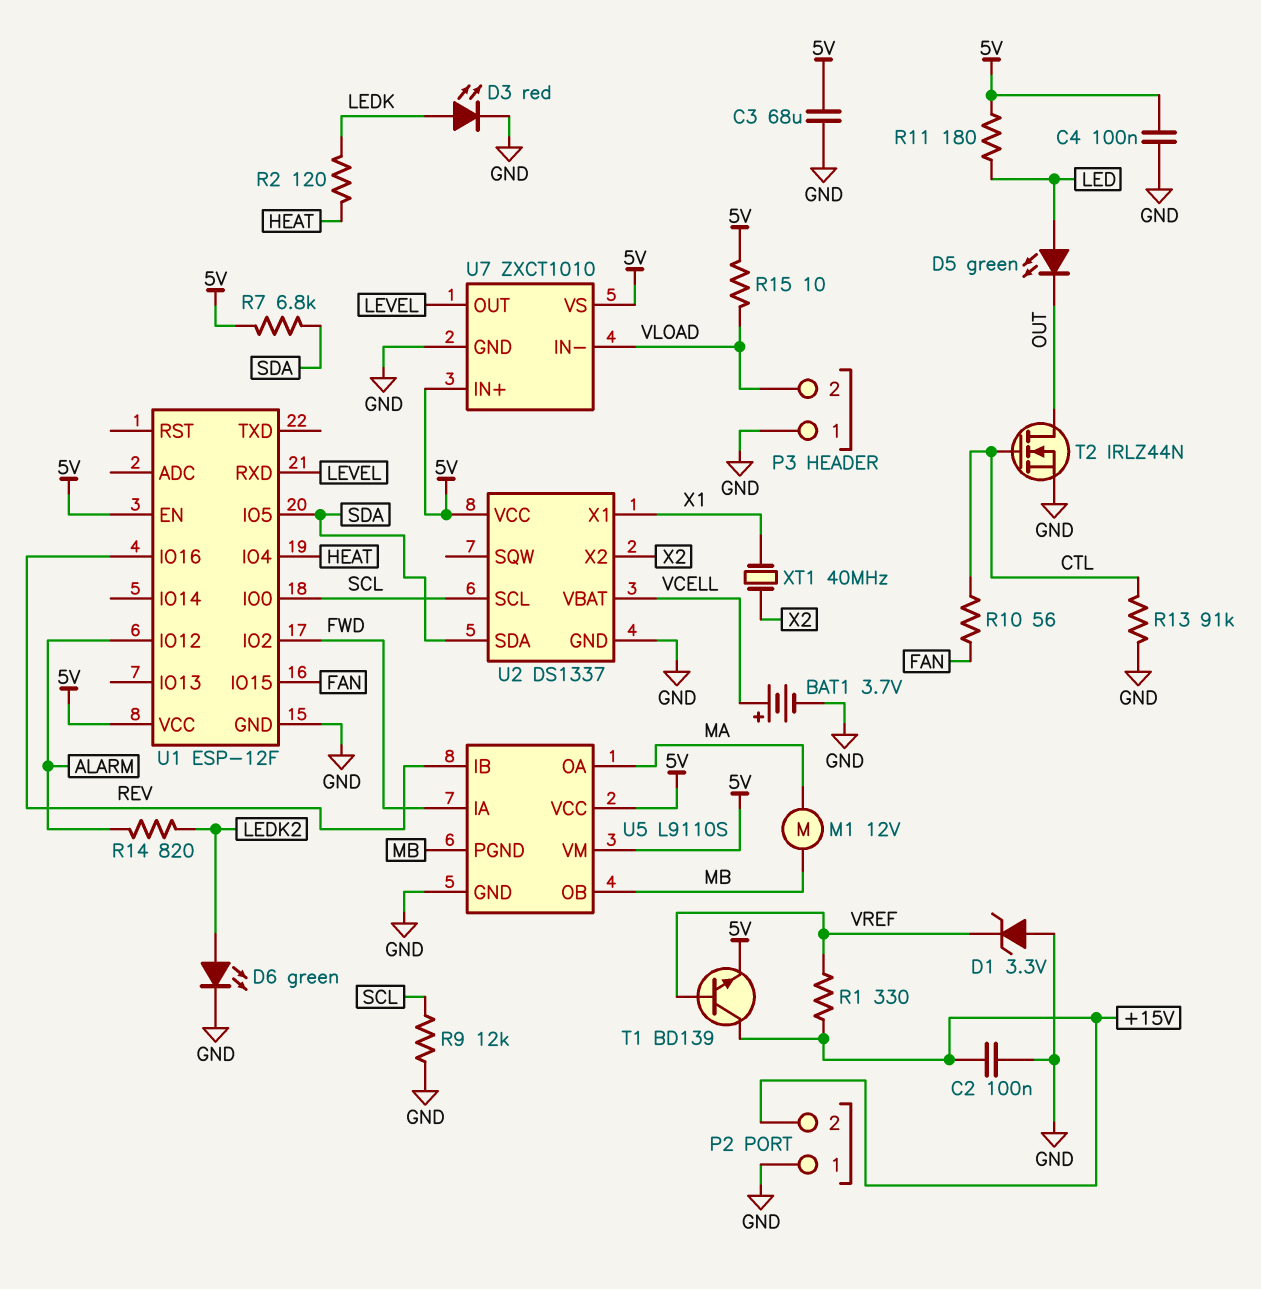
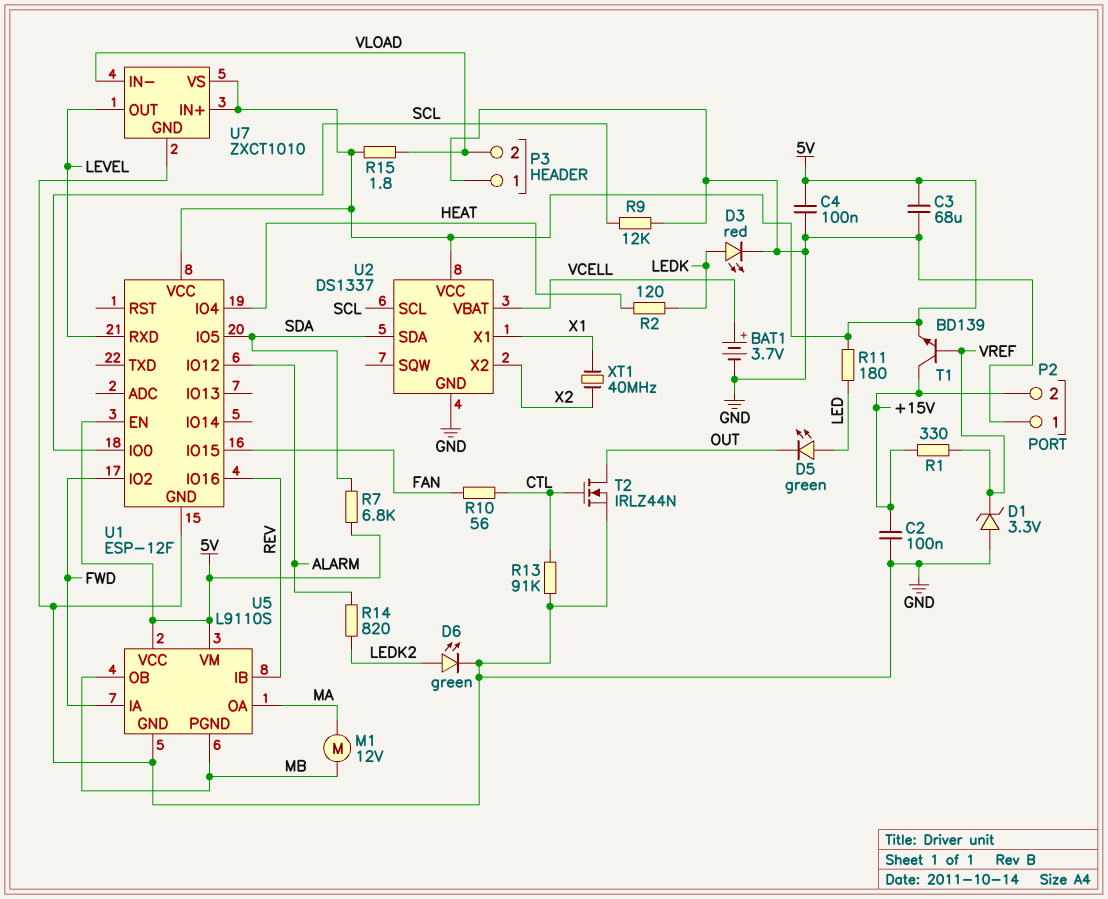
R15: 10 (5V, VLOAD) -> 1.8 (5V, VLOAD)

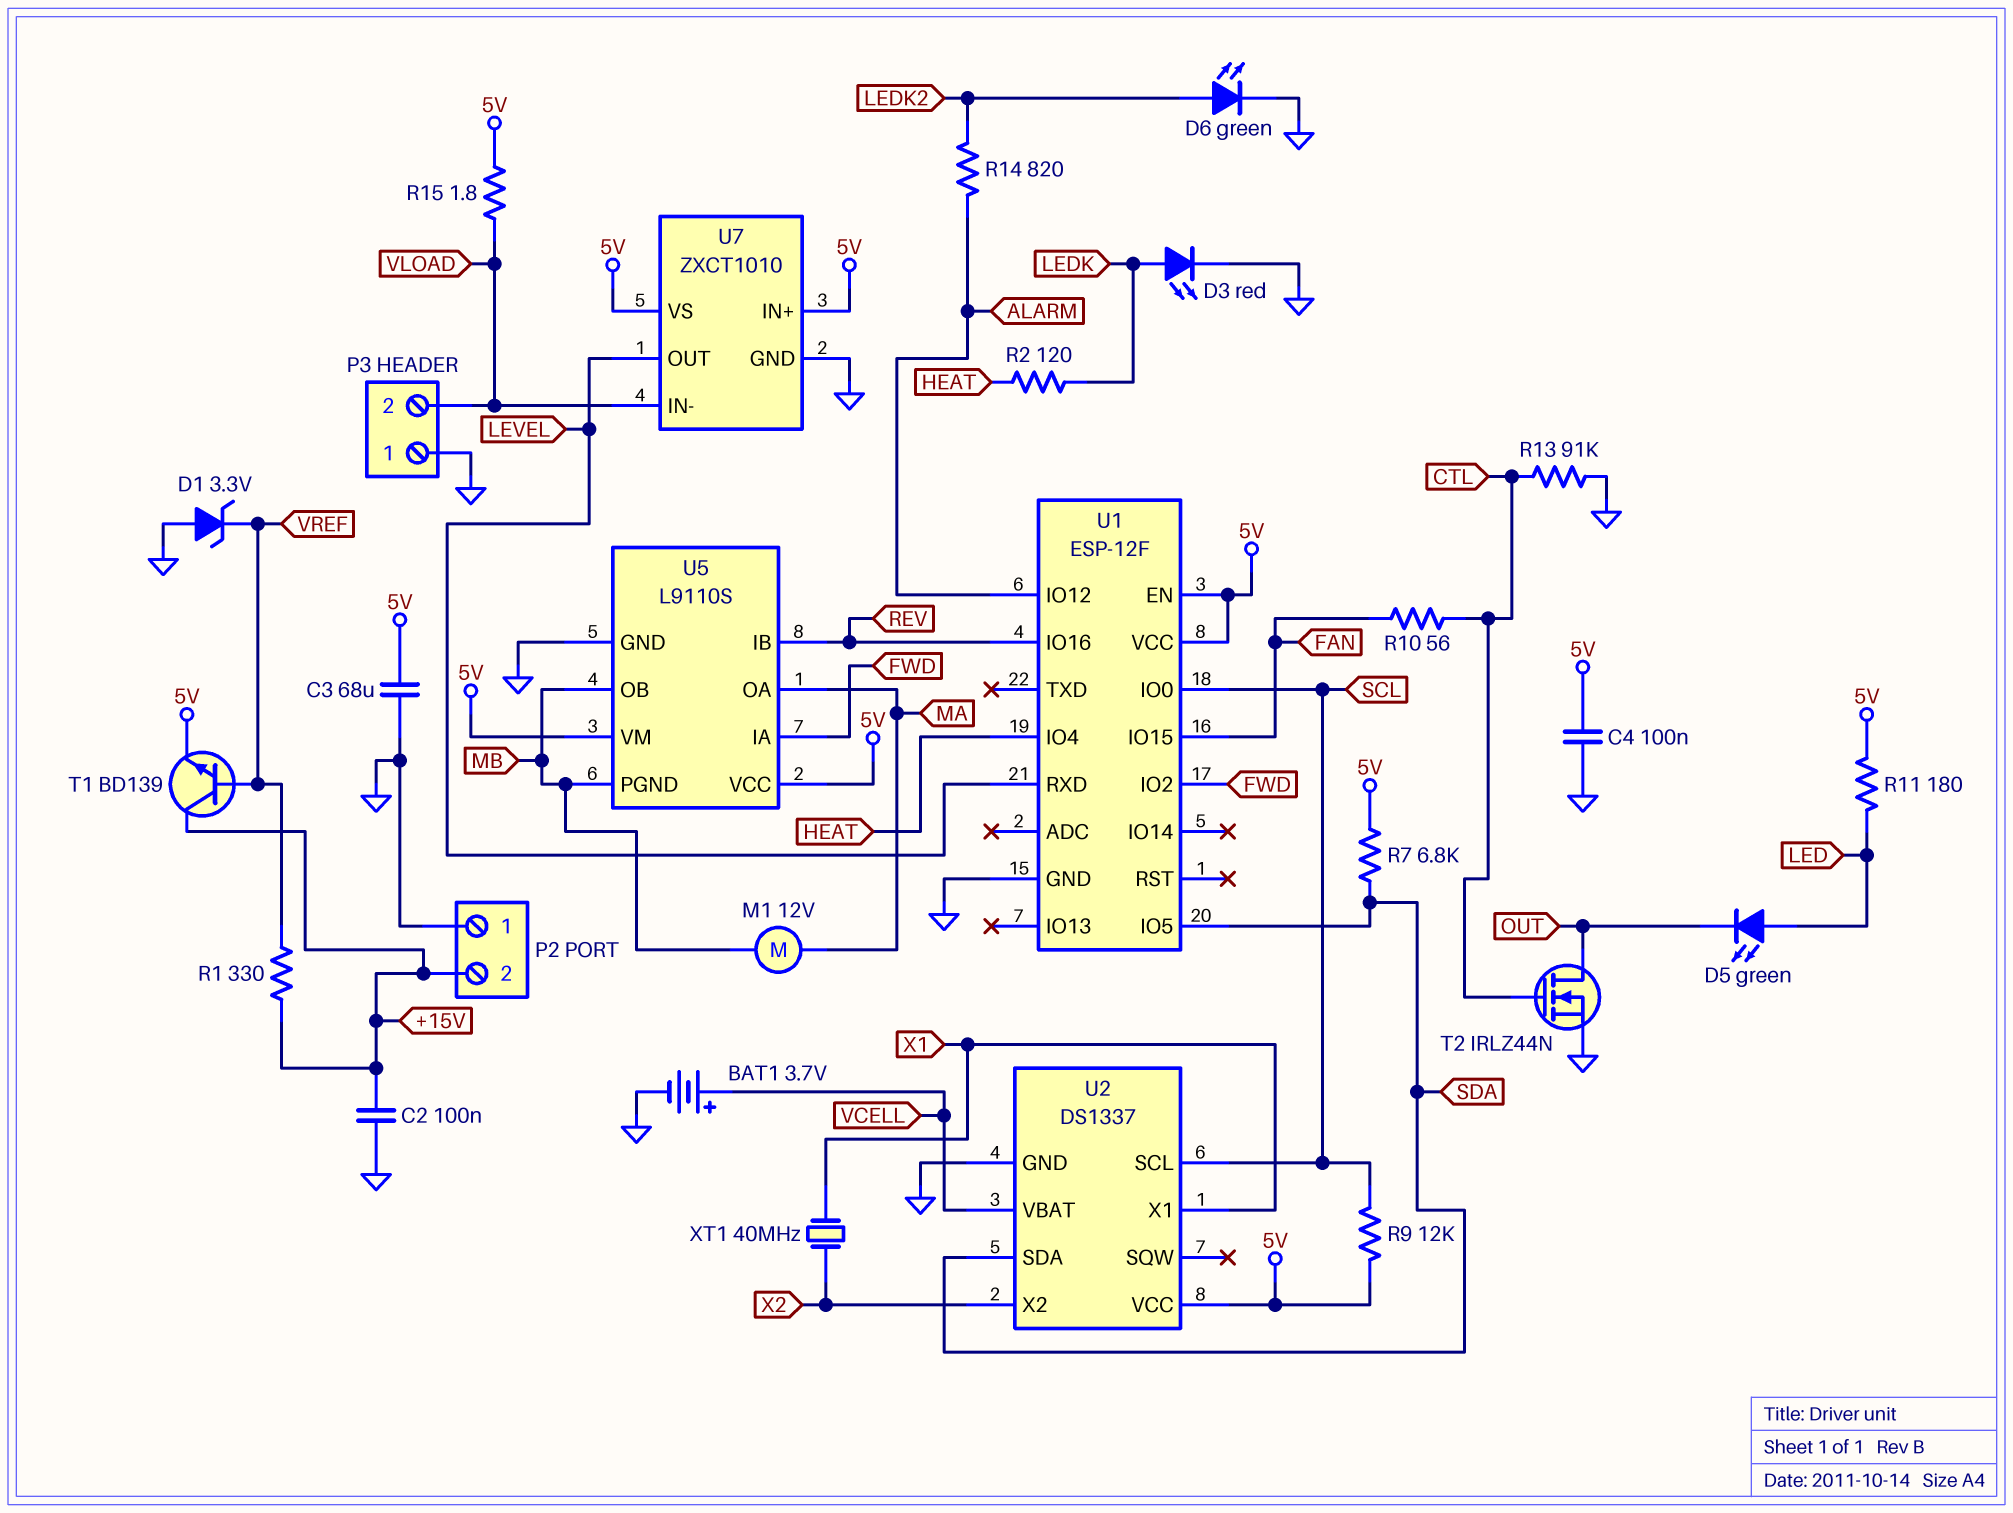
R9: 12k (GND, SCL) -> 12k (5V, SCL)

